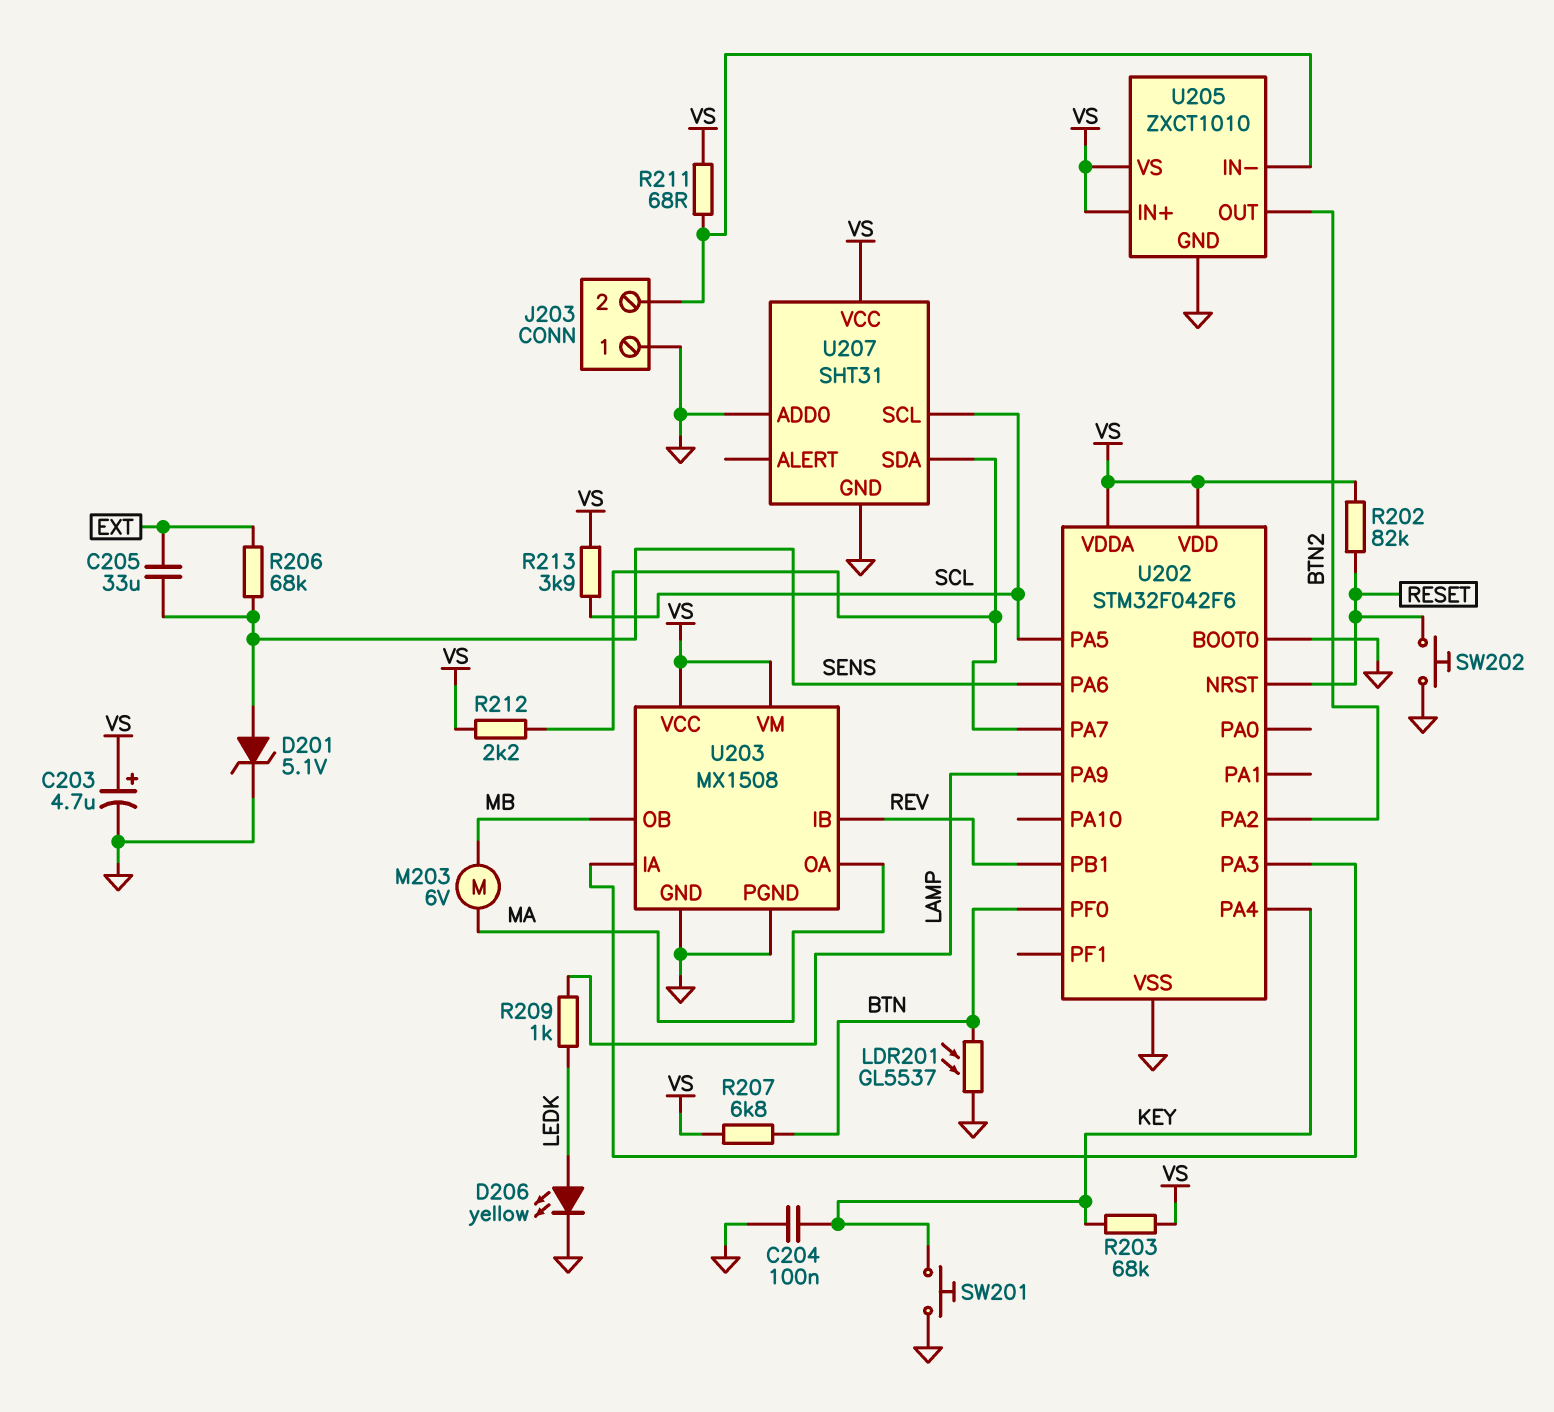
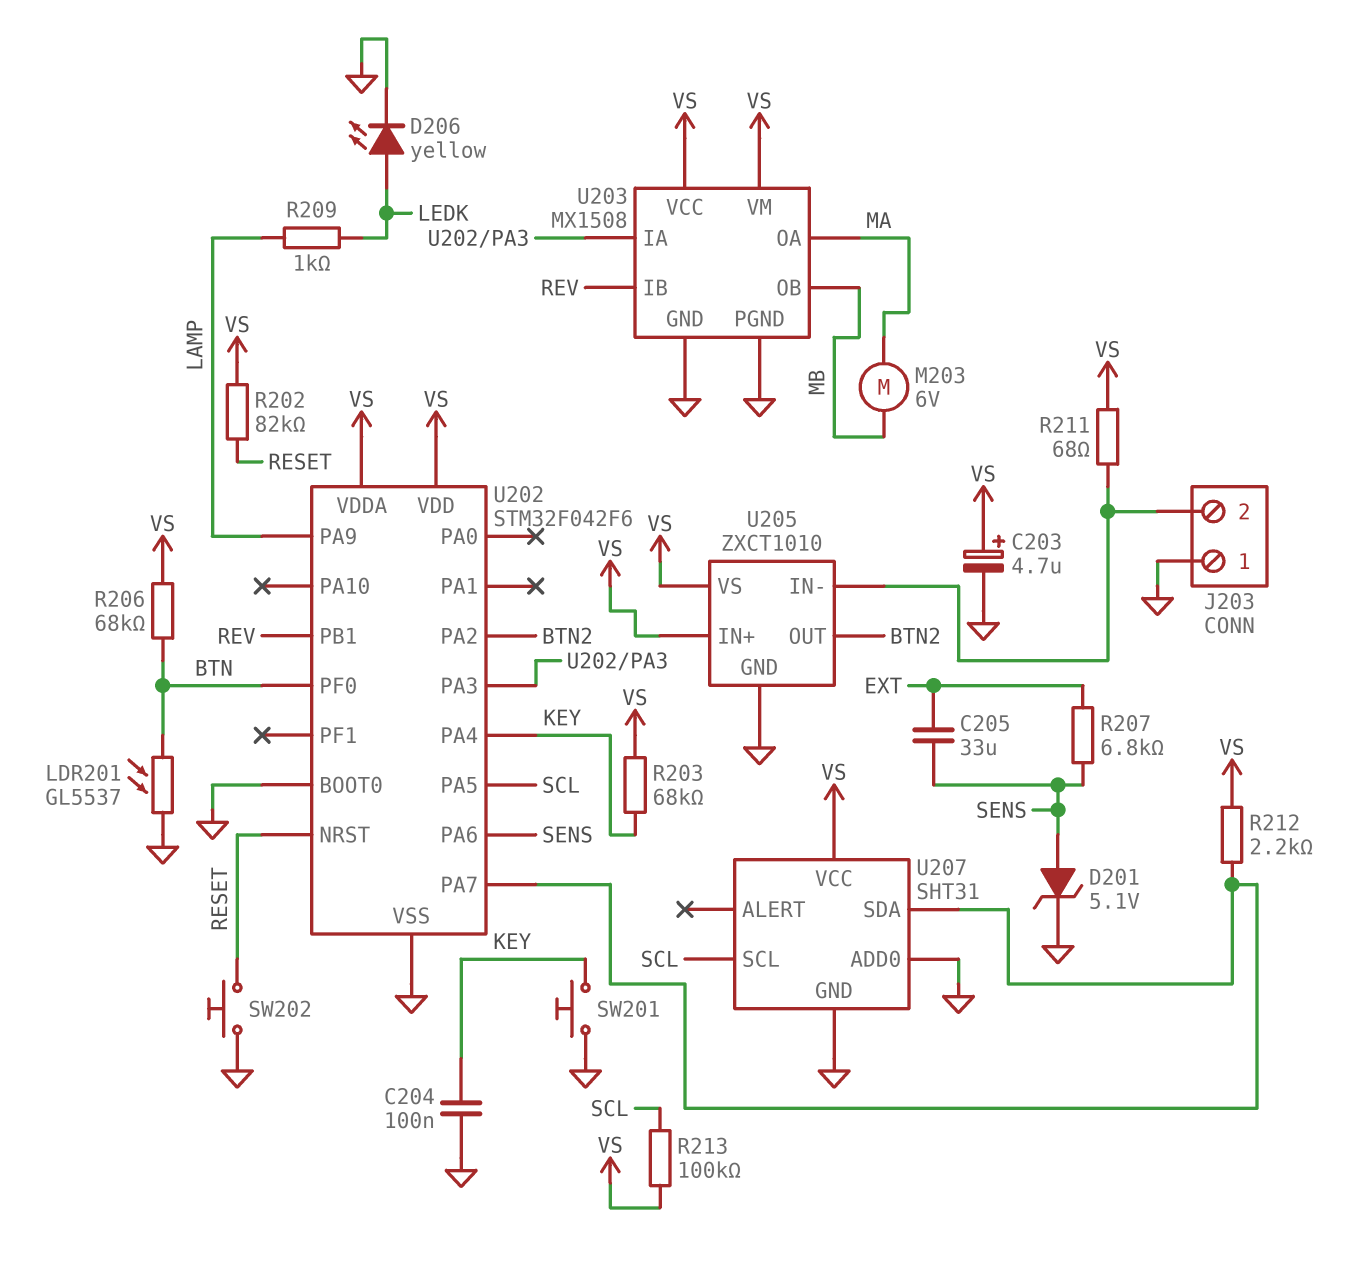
R206: 68k (EXT, SENS) -> 68k (BTN, VS)
R207: 6.8k (BTN, VS) -> 6.8k (EXT, SENS)
R213: 3.9k (SCL, VS) -> 100k (SCL, VS)

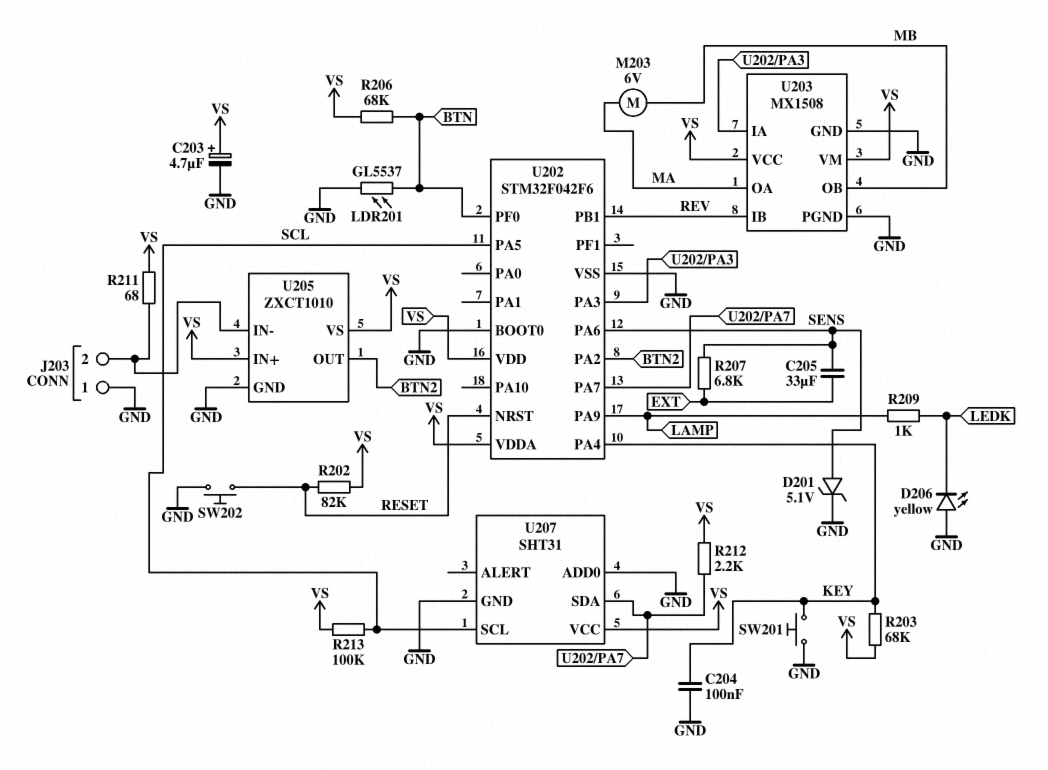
D206: LED yellow (A LEDK, K GND) -> LED yellow (A GND, K LEDK)

